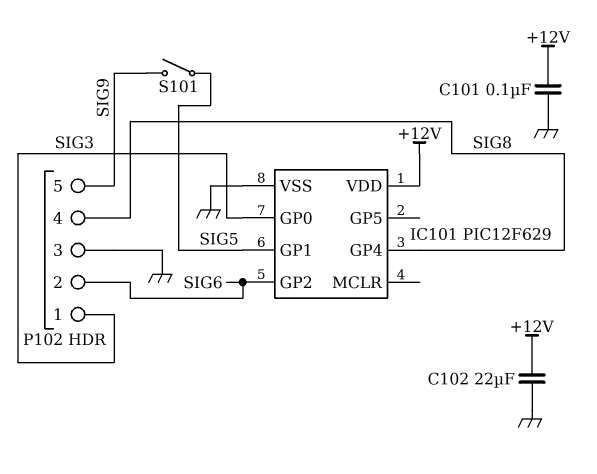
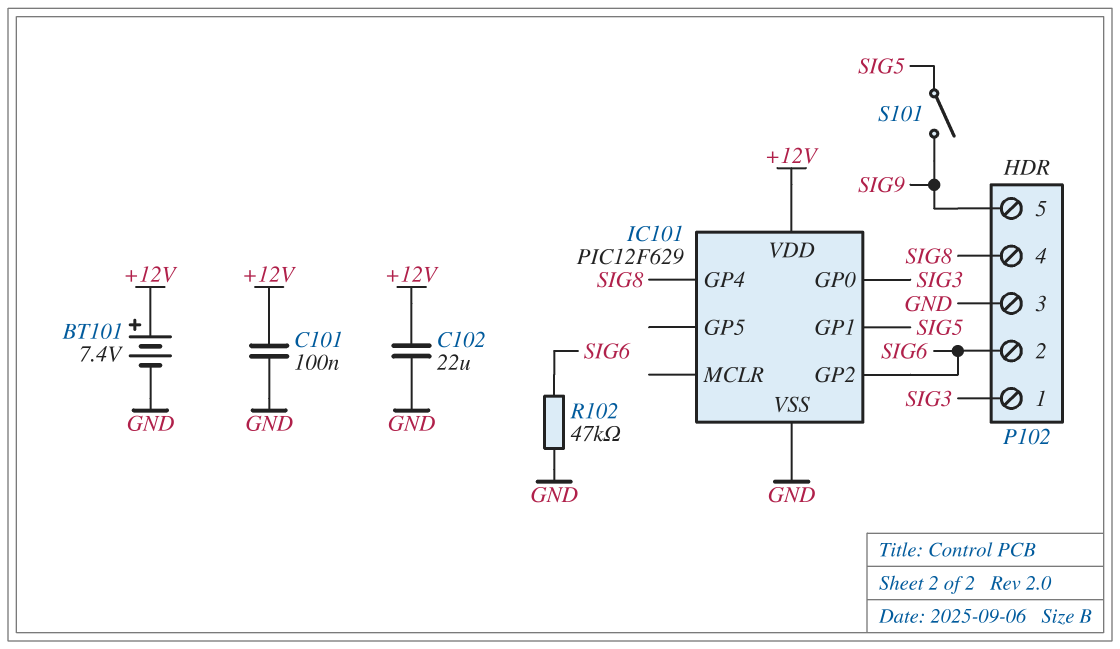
BT101: none -> 7.4V (plus +12V, minus GND)
R102: none -> 47k (GND, SIG6)

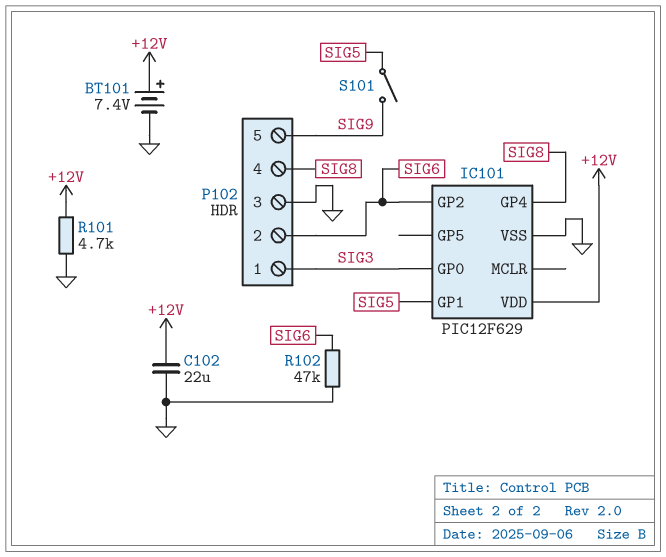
C101: 100nF (+12V, GND) -> none
R101: none -> 4.7k (+12V, GND)

